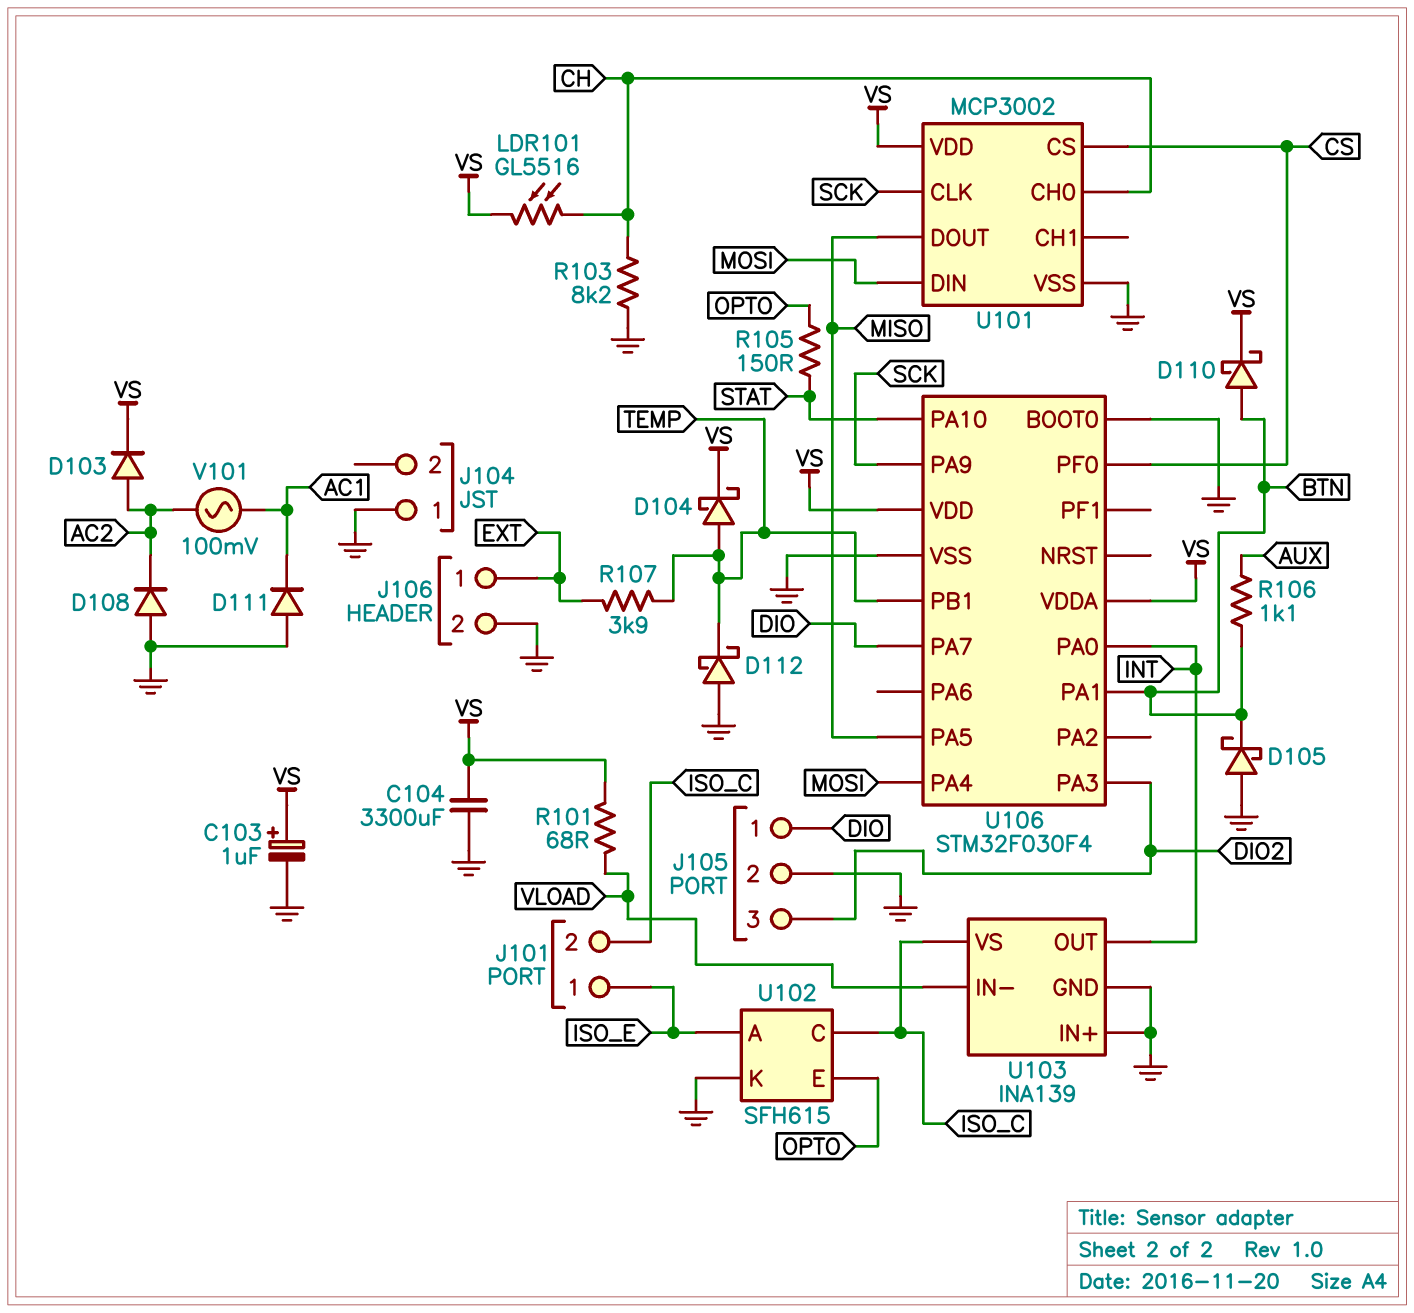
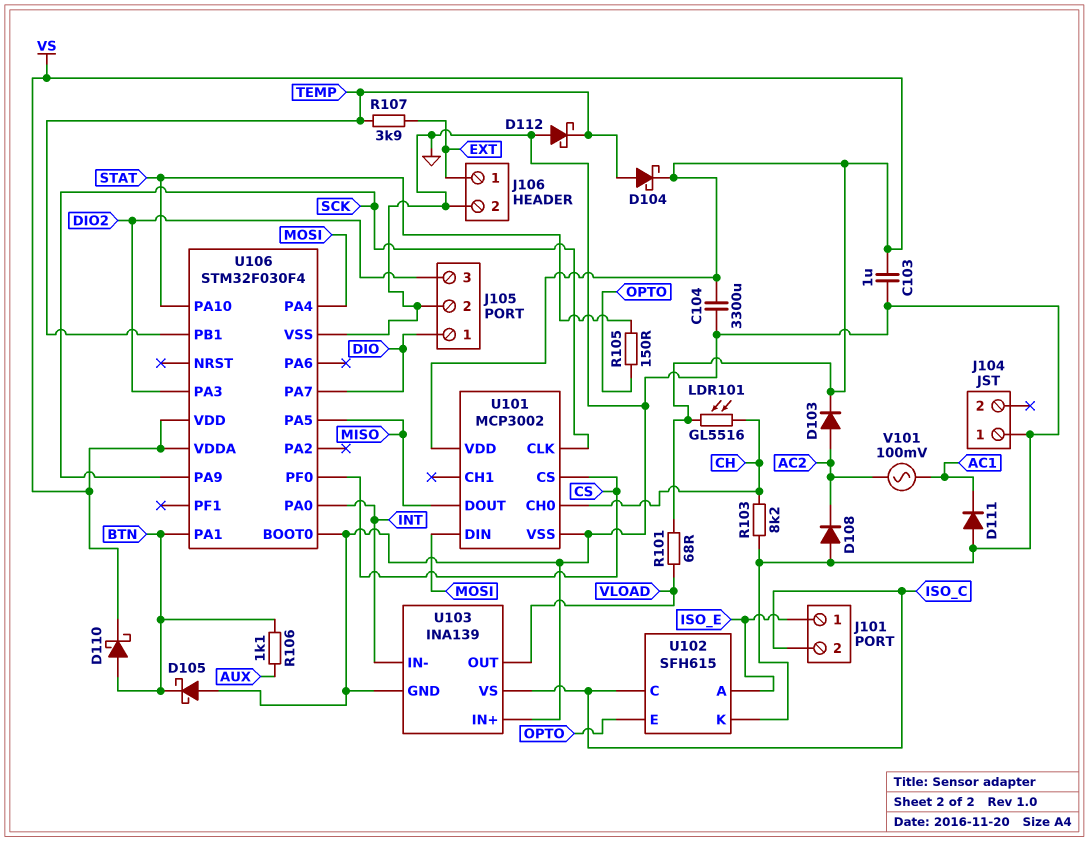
C103: 1uF (plus VS, minus GND) -> 1uF (GND, VS)
U103 pin IN-: VLOAD -> INT
U103 pin OUT: INT -> VLOAD

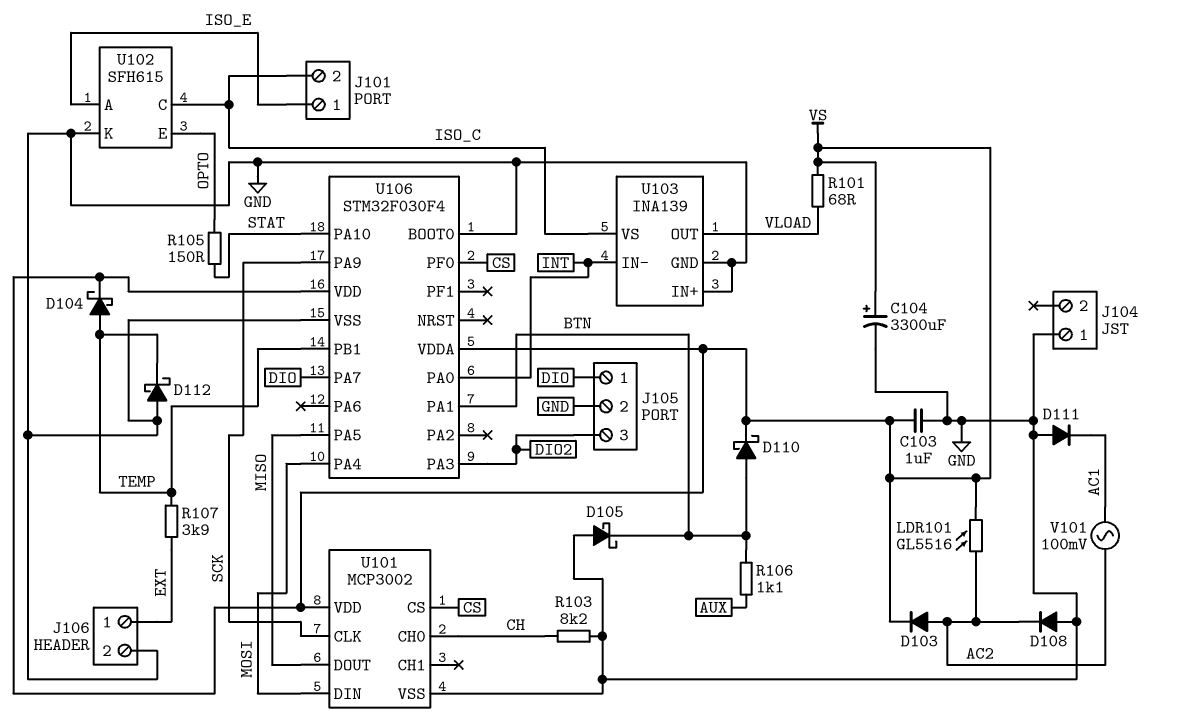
C104: 3300uF (GND, VS) -> 3300uF (plus VS, minus GND)
LDR101: GL5516 (CH, VS) -> GL5516 (AC2, VS)

